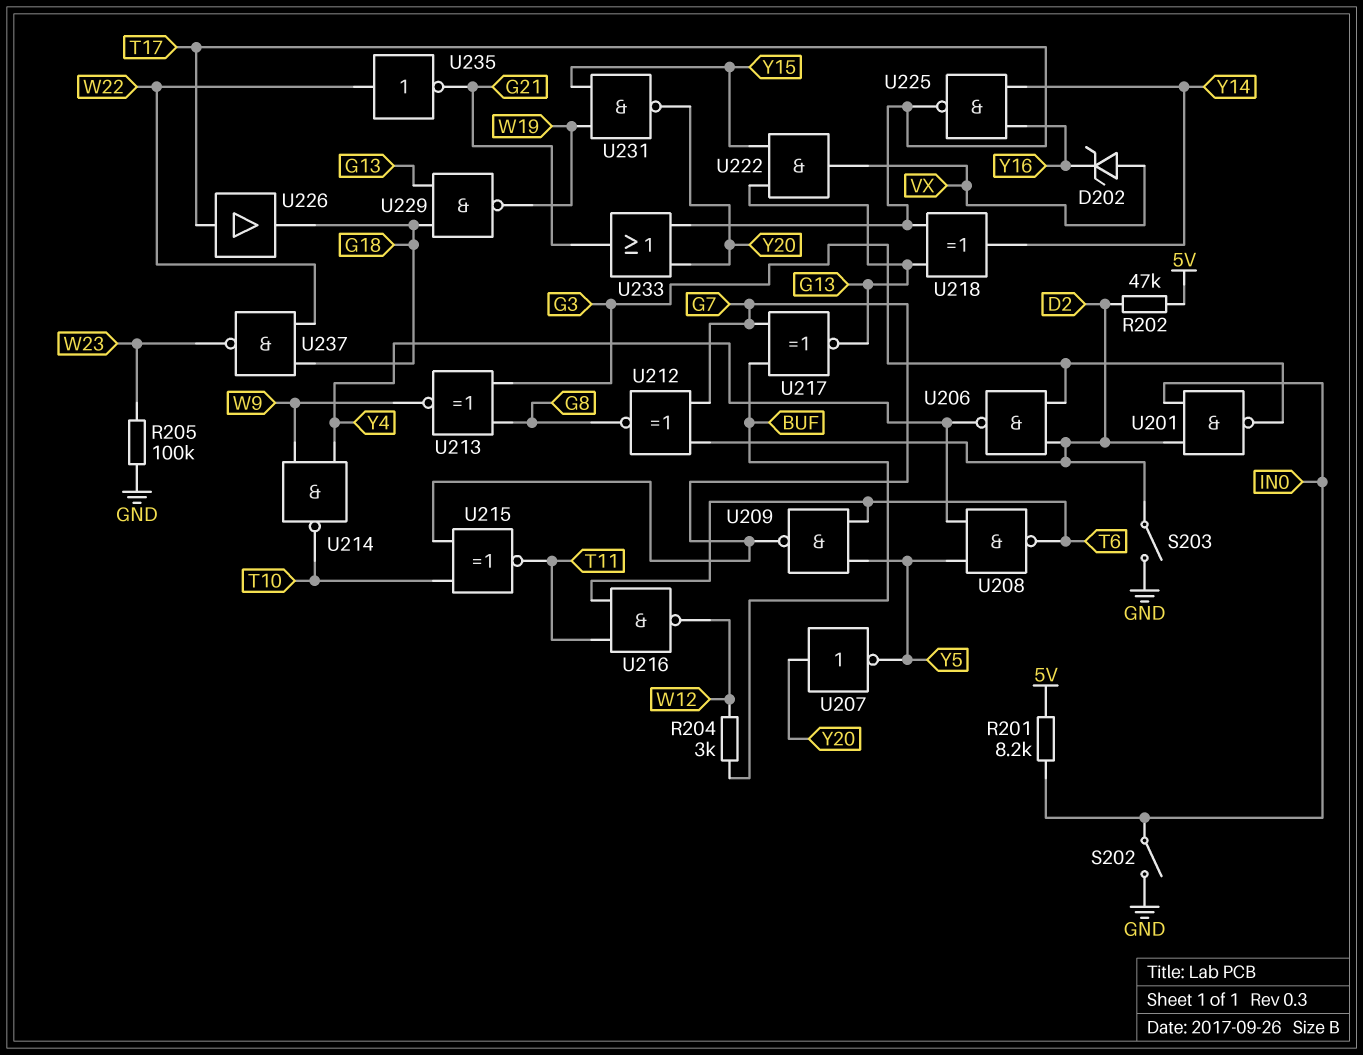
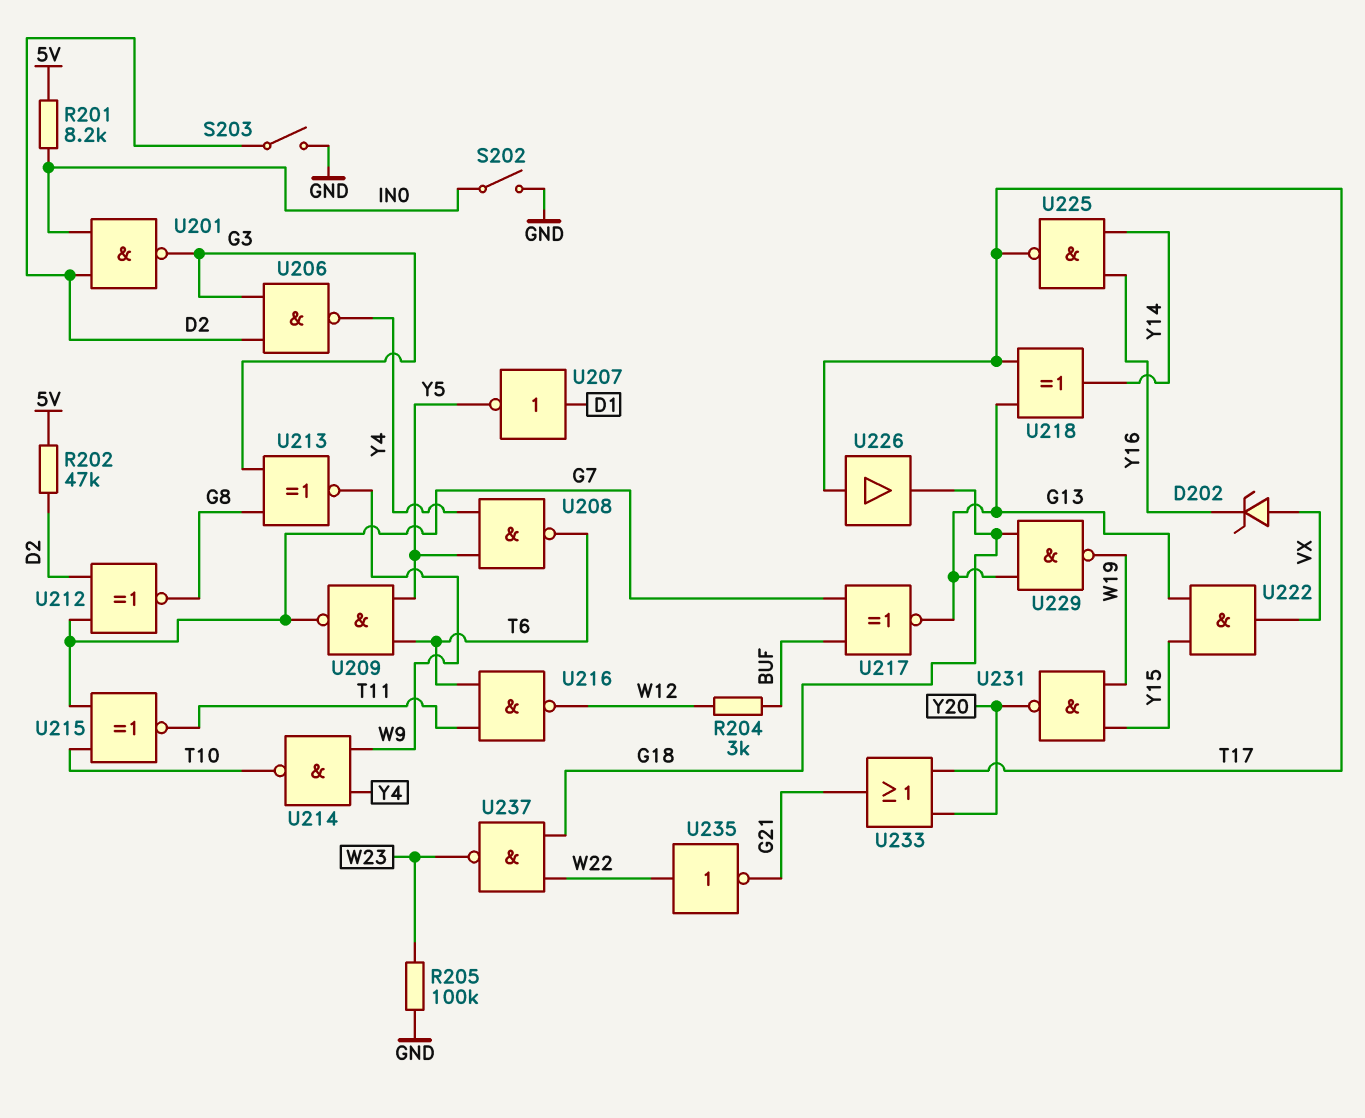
U207: NOT (in Y20, out Y5) -> NOT (in D1, out Y5)

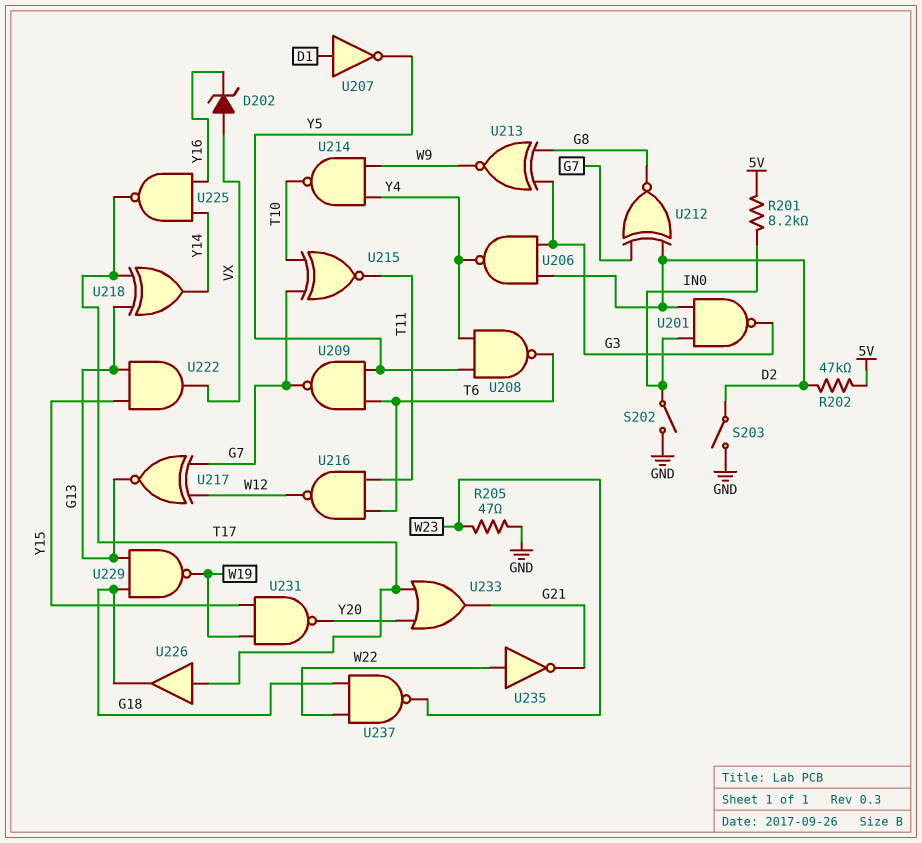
R204: 3k (BUF, W12) -> none
R205: 100k (GND, W23) -> 47 (GND, W23)
U217: XNOR (in BUF, in G7, out G13) -> XNOR (in G7, in W12, out G13)

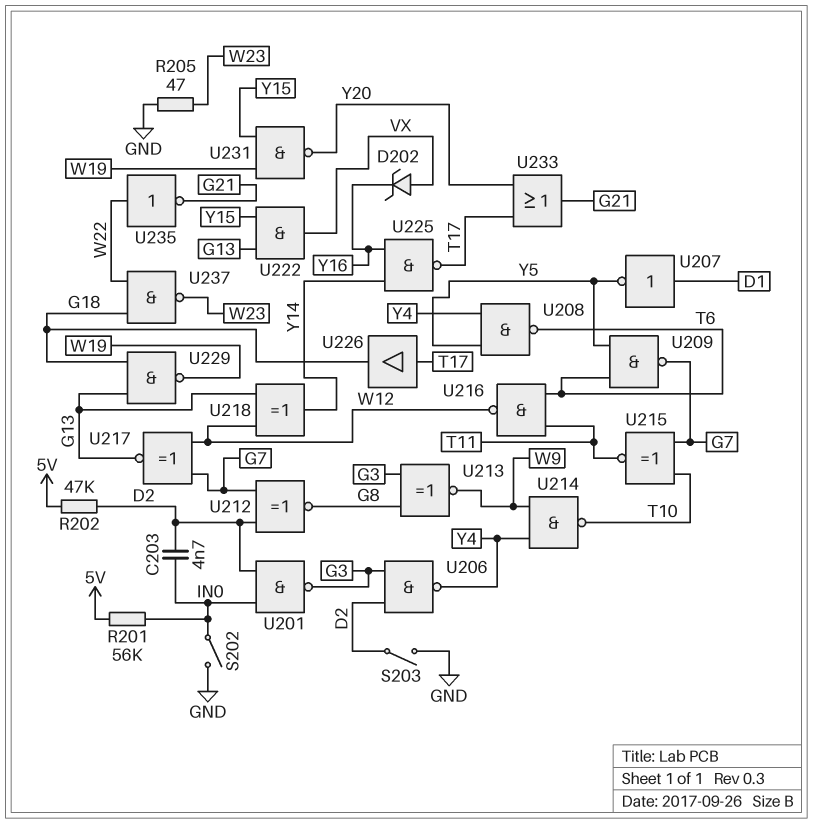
C203: none -> 4.7nF (D2, IN0)
R201: 8.2k (5V, IN0) -> 56k (5V, IN0)
U218: XOR (in G13, in T17, out Y14) -> XOR (in G13, in W12, out Y14)

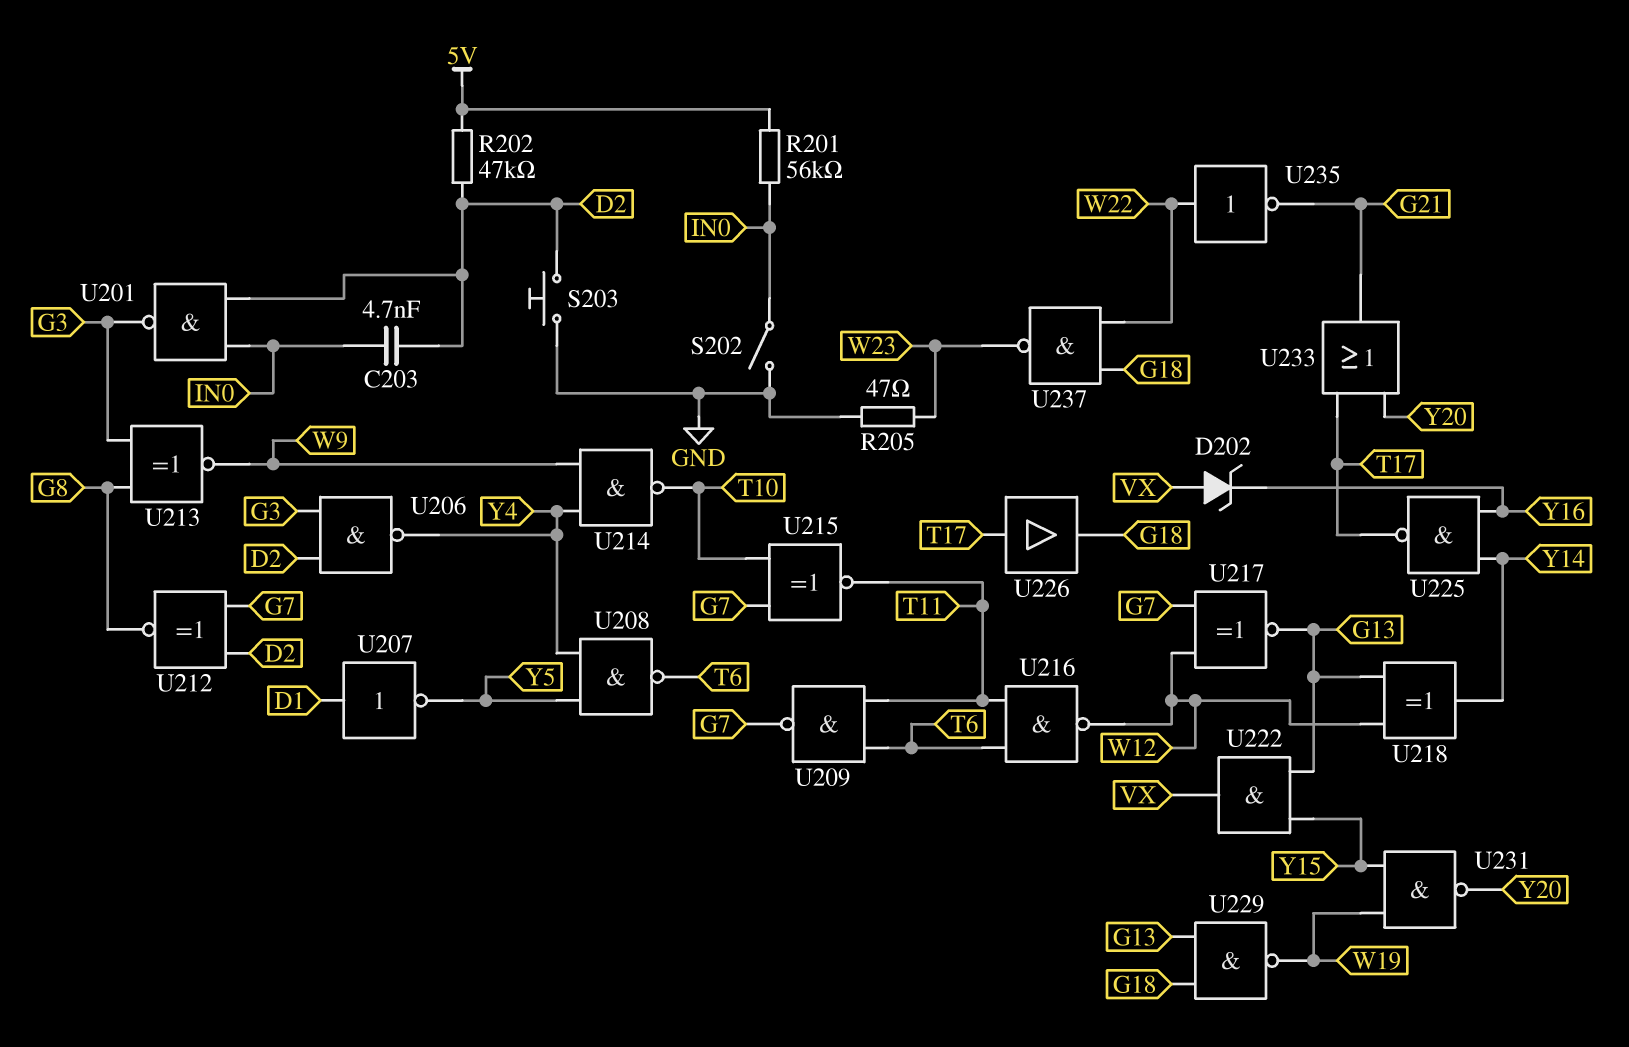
S203: switch (D2, GND) -> button (D2, GND)
U209: NAND (in T6, in Y5, out G7) -> NAND (in T6, in T11, out G7)

